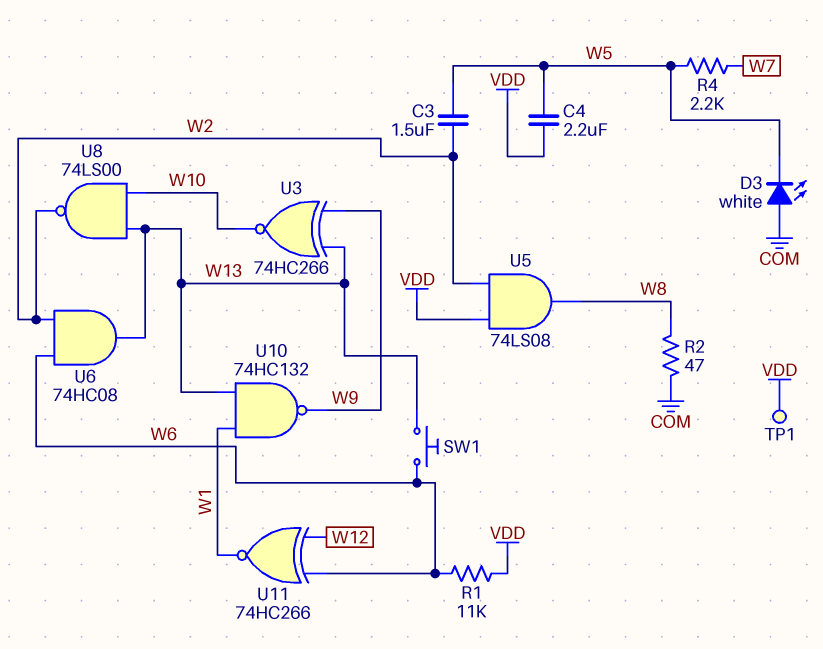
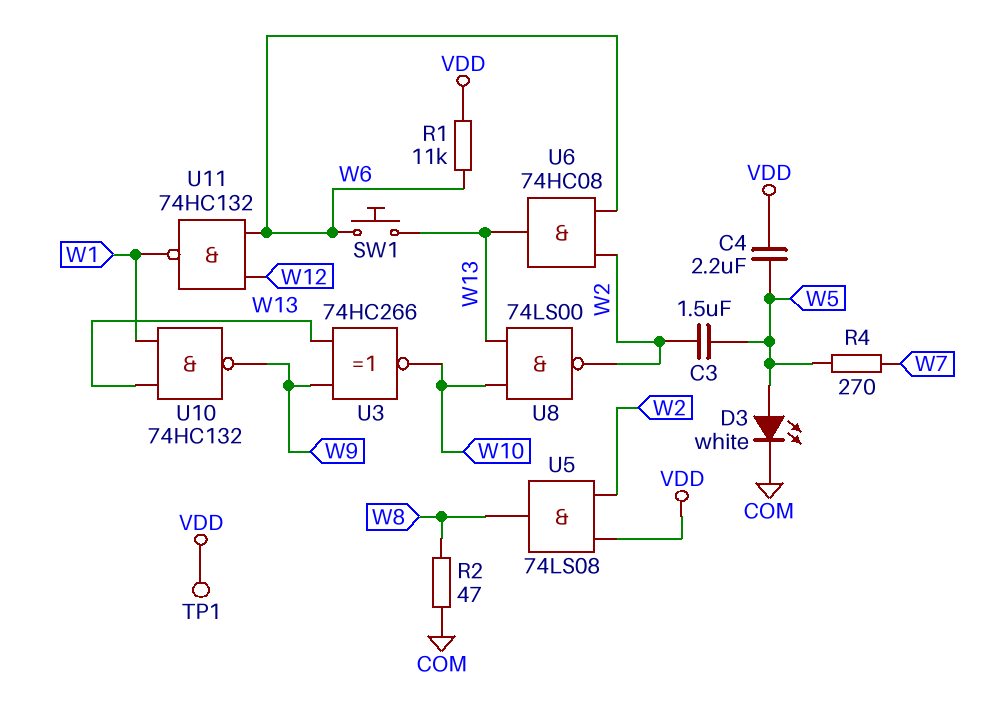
D3: LED white (A COM, K W5) -> LED white (A W5, K COM)
R4: 2.2k (W5, W7) -> 270 (W5, W7)
U11: XNOR 74HC266 (in W6, in W12, out W1) -> NAND 74HC132 (in W6, in W12, out W1)

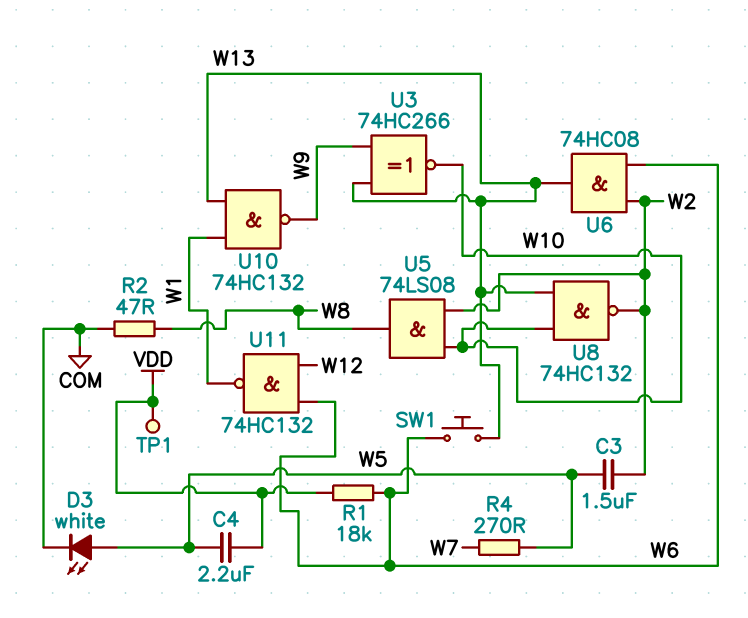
R1: 11k (VDD, W6) -> 18k (VDD, W6)
U5: AND 74LS08 (in VDD, in W2, out W8) -> AND 74LS08 (in W2, in W10, out W8)
U8: NAND 74LS00 (in W10, in W13, out W2) -> NAND 74HC132 (in W10, in W13, out W2)

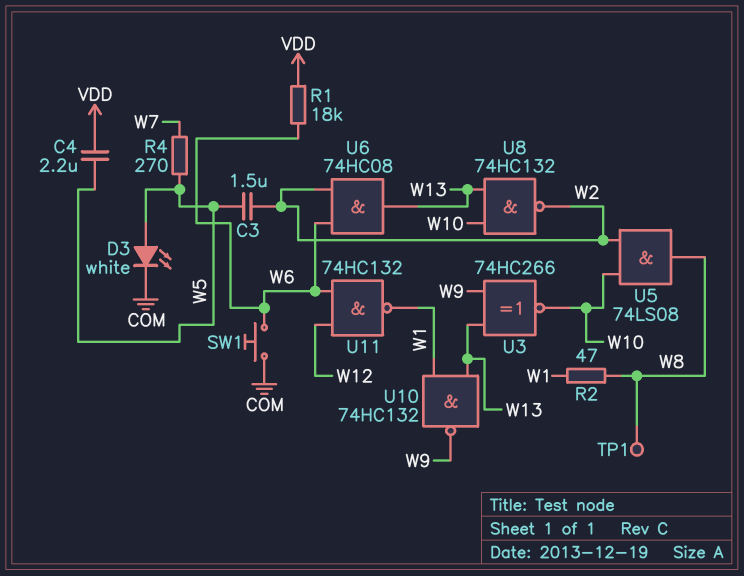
R2: 47 (COM, W8) -> 47 (W1, W8)
SW1: button (W6, W13) -> button (COM, W6)
TP1: test point (VDD) -> test point (W8)

